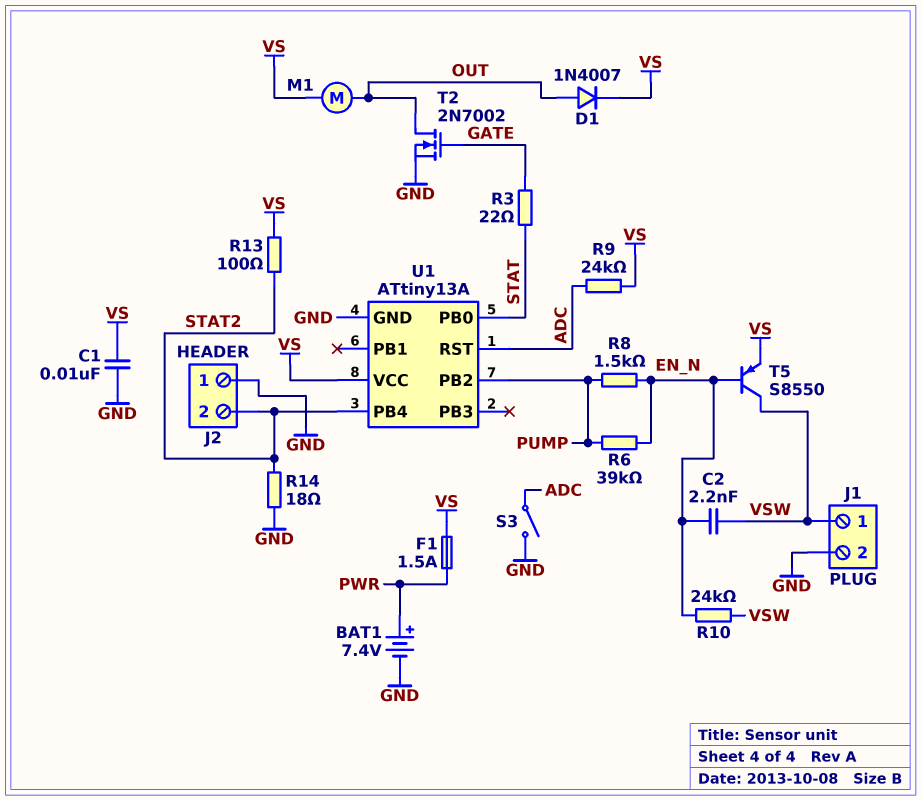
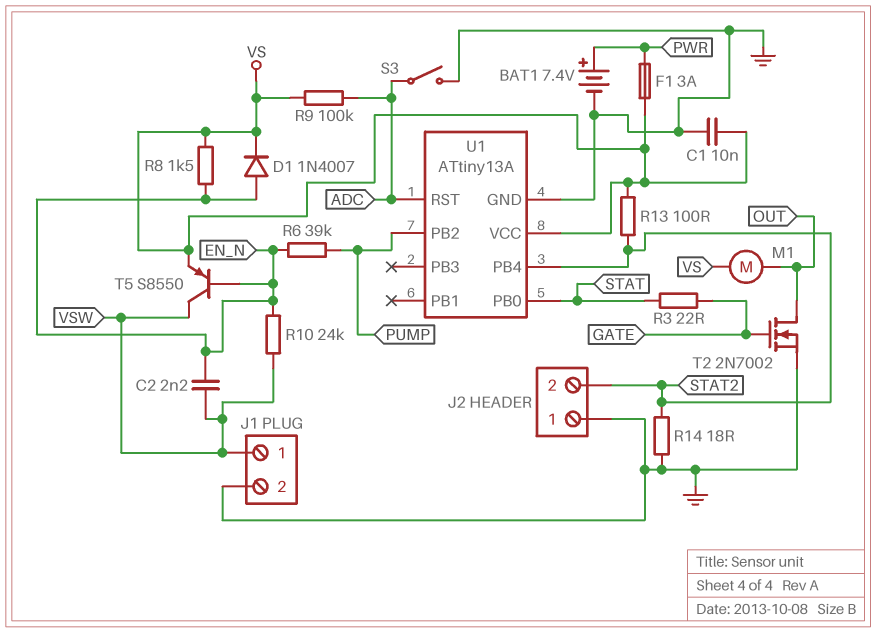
D1: diode 1N4007 (A OUT, K VS) -> diode 1N4007 (A EN_N, K VS)
F1: 1.5A (PWR, VS) -> 3A (PWR, VS)
R8: 1.5k (EN_N, PUMP) -> 1.5k (EN_N, VS)
R9: 24k (ADC, VS) -> 100k (ADC, VS)

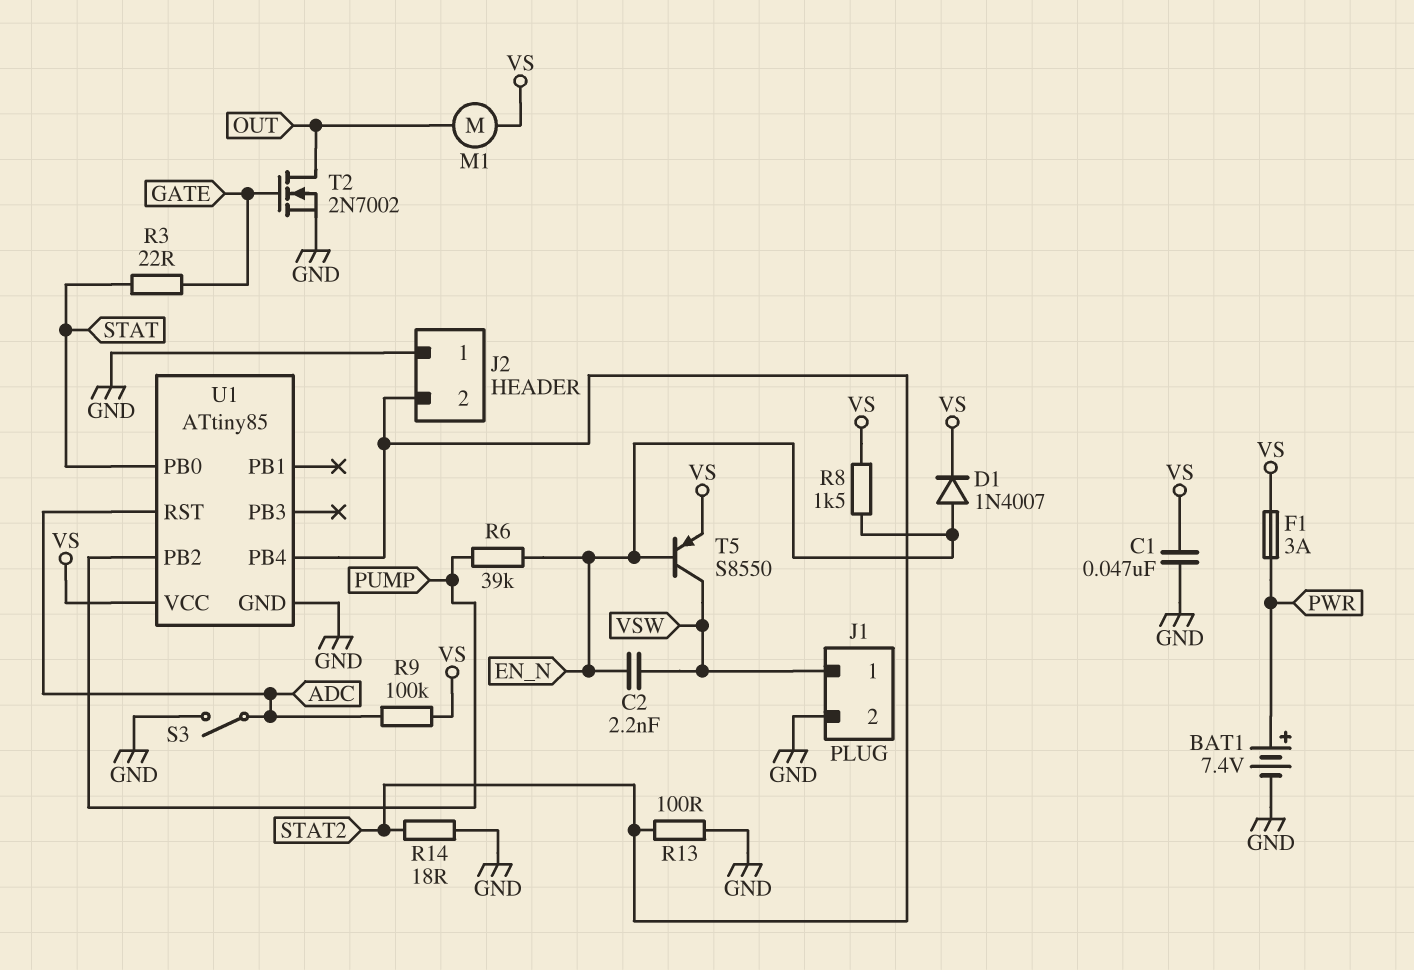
C1: 10nF (GND, VS) -> 47nF (GND, VS)
R10: 24k (EN_N, VSW) -> none
R13: 100 (STAT2, VS) -> 100 (GND, STAT2)
U1: ATtiny13A -> ATtiny85

